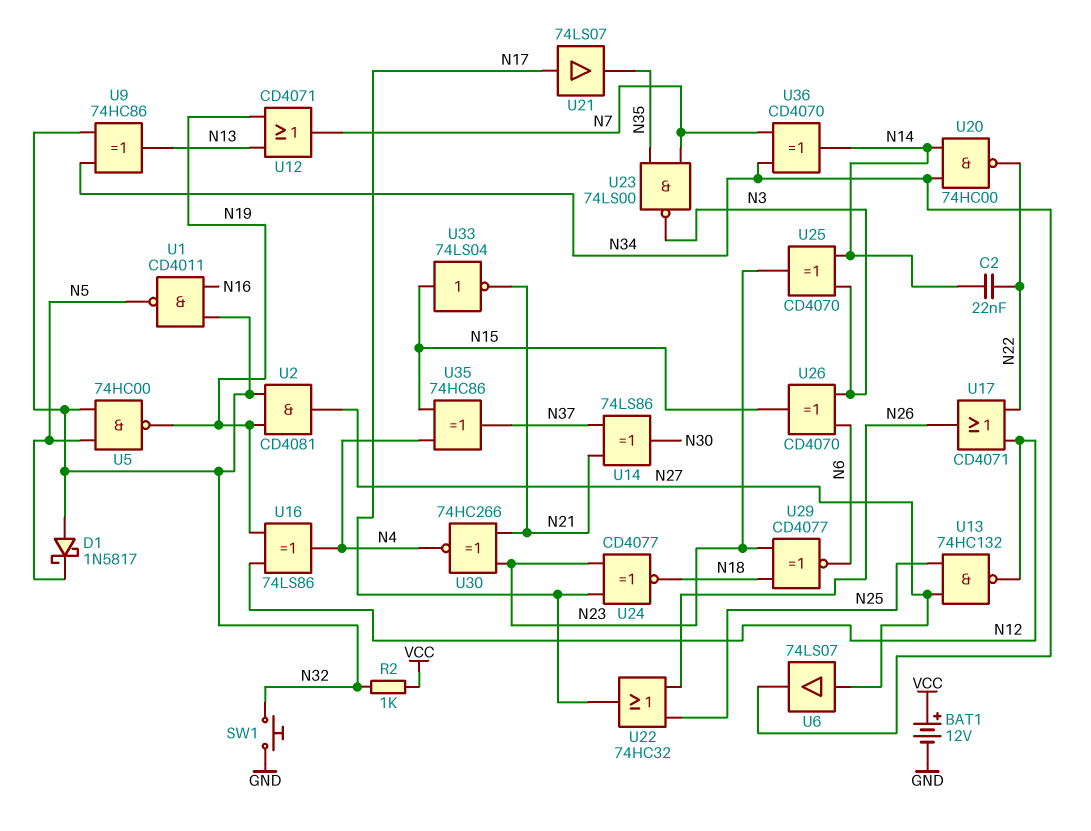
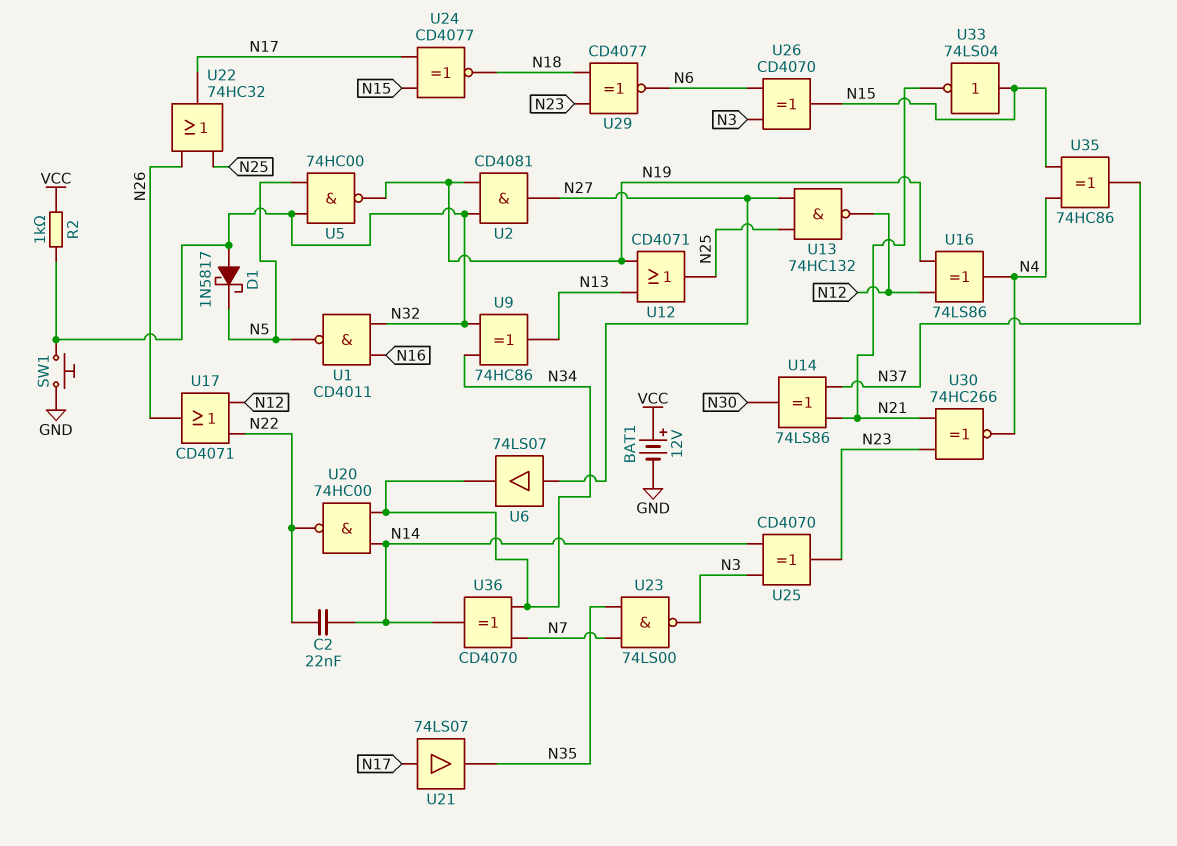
U12: OR CD4071 (in N13, in N19, out N7) -> OR CD4071 (in N13, in N19, out N25)
U24: XNOR CD4077 (in N17, in N23, out N18) -> XNOR CD4077 (in N15, in N17, out N18)

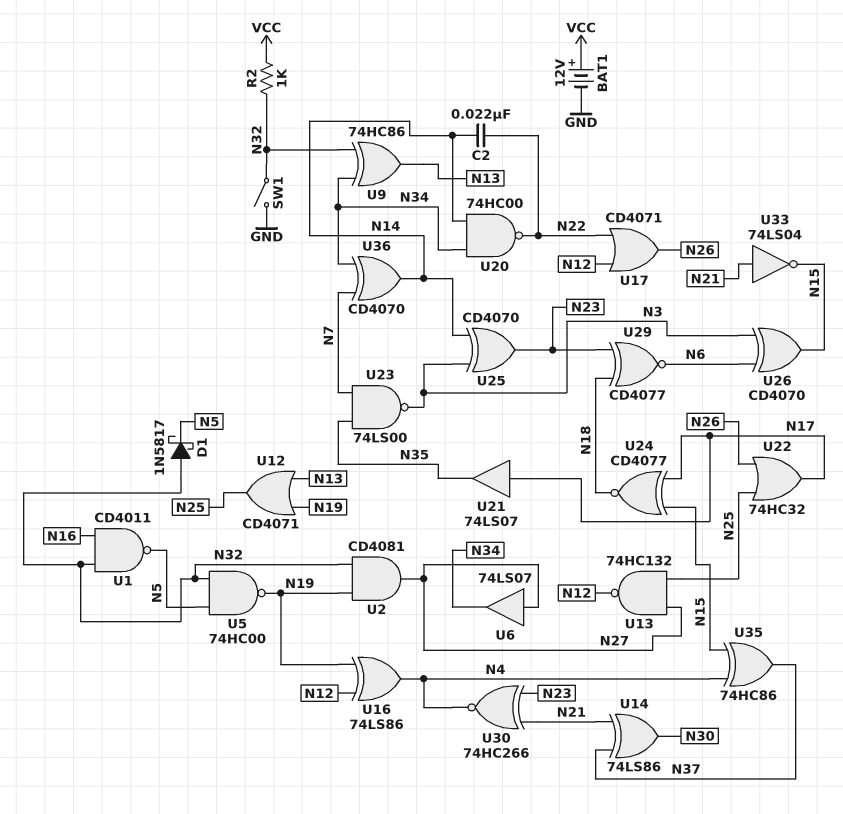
SW1: button (GND, N32) -> switch (GND, N32)
U33: NOT 74LS04 (in N15, out N21) -> NOT 74LS04 (in N21, out N15)

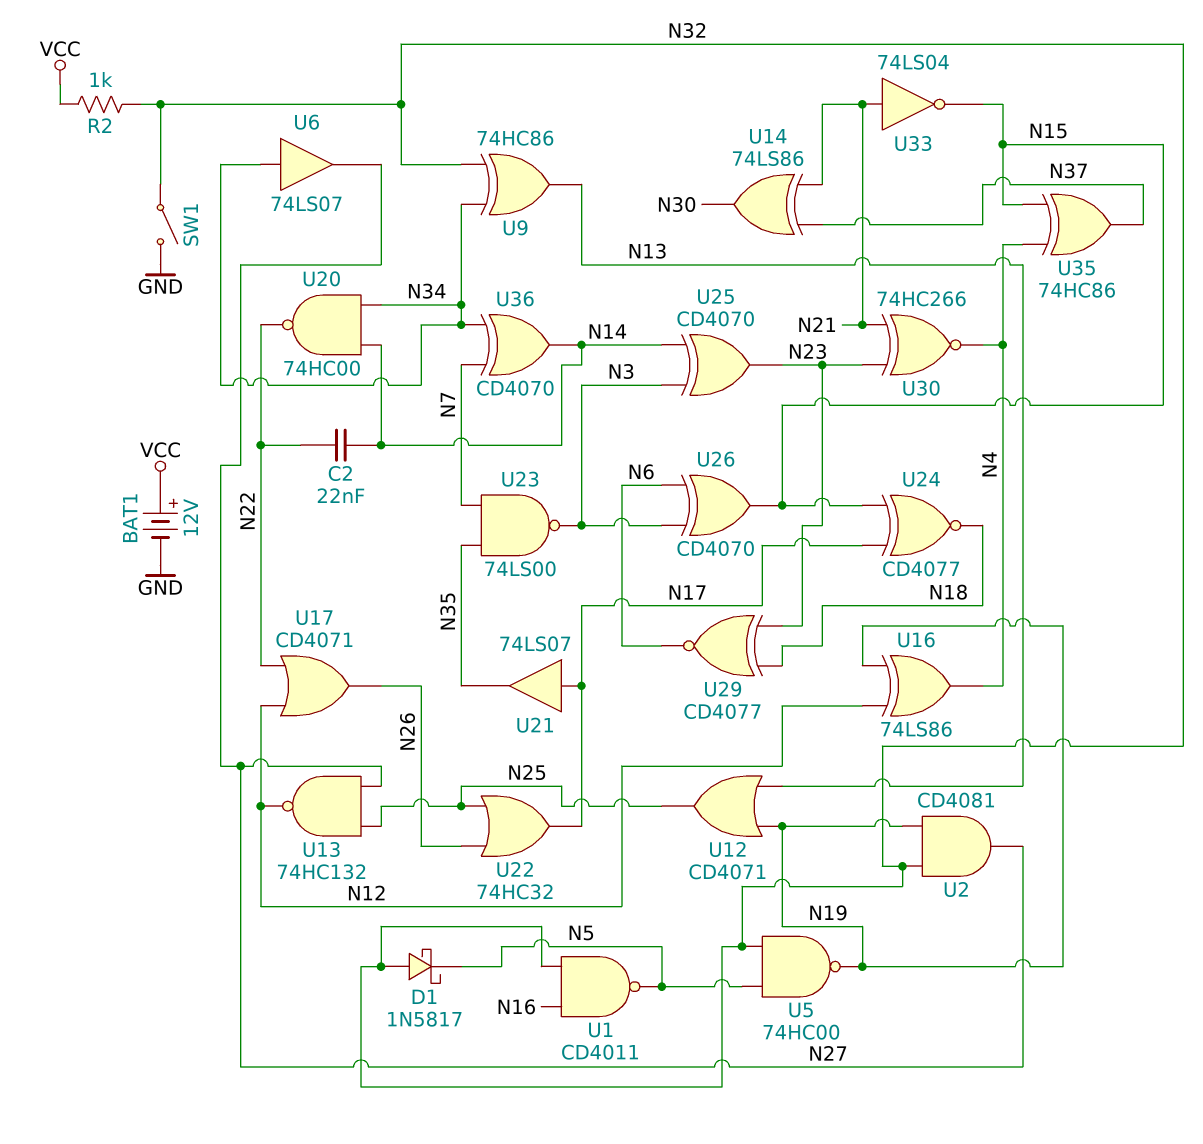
U6: buffer 74LS07 (in N27, out N34) -> buffer 74LS07 (in N34, out N27)

